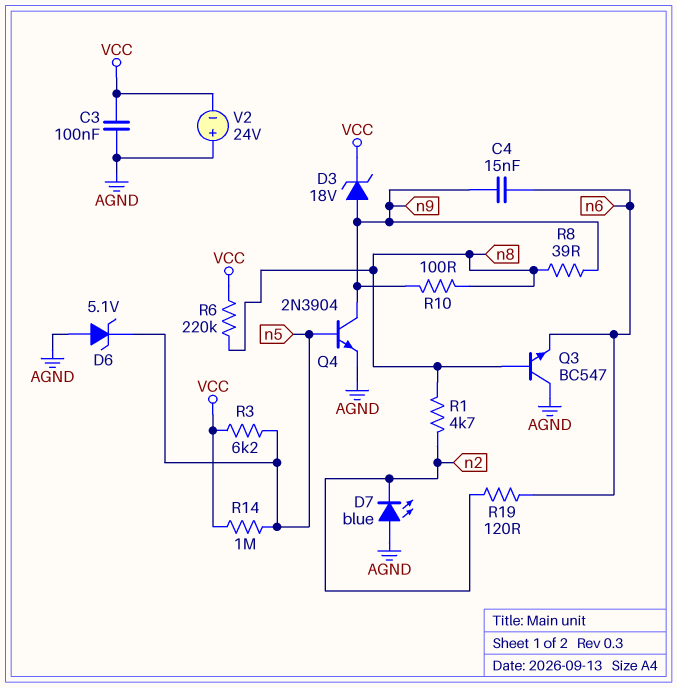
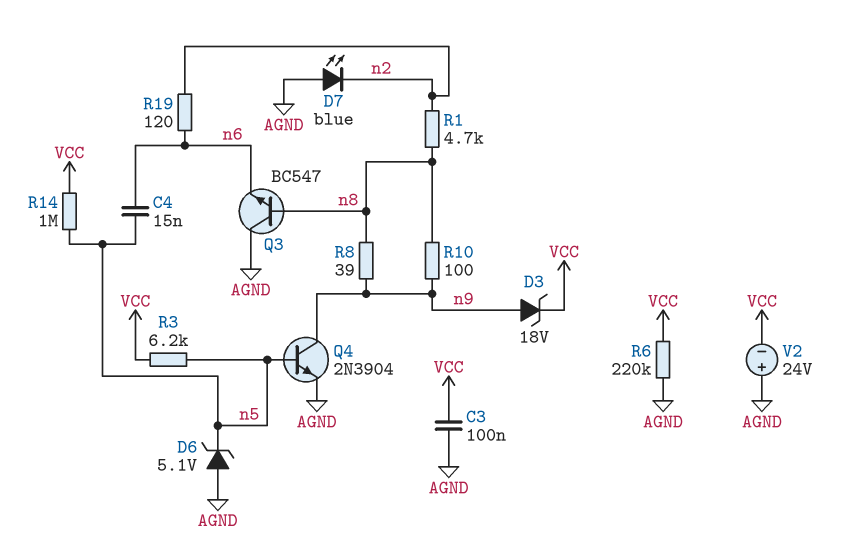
C4: 15nF (n6, n9) -> 15nF (n5, n6)
R6: 220k (VCC, n8) -> 220k (AGND, VCC)

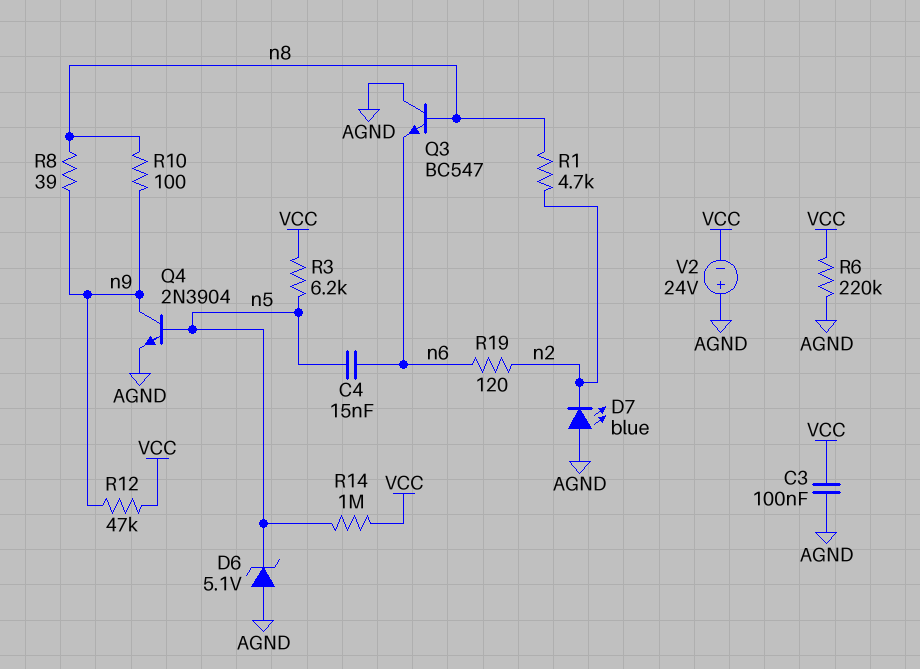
D3: zener 18V (A n9, K VCC) -> none
R12: none -> 47k (VCC, n9)

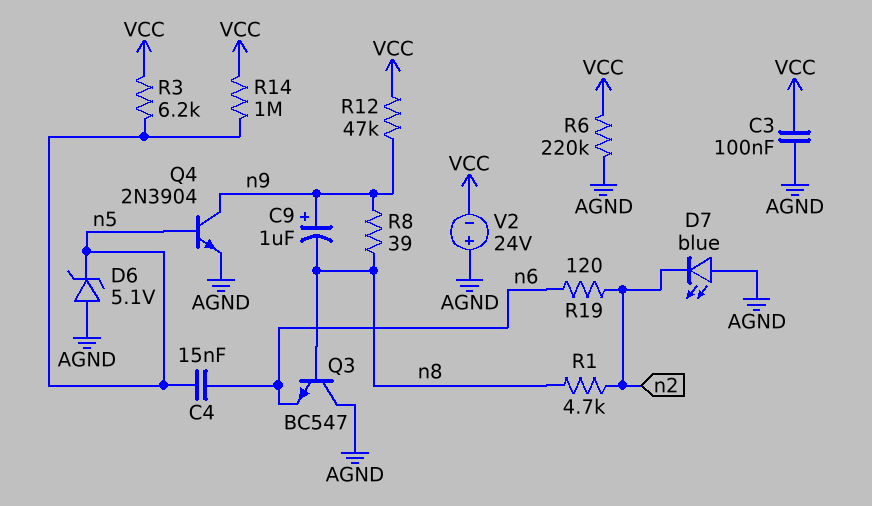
C9: none -> 1uF (plus n9, minus n8)
R10: 100 (n8, n9) -> none

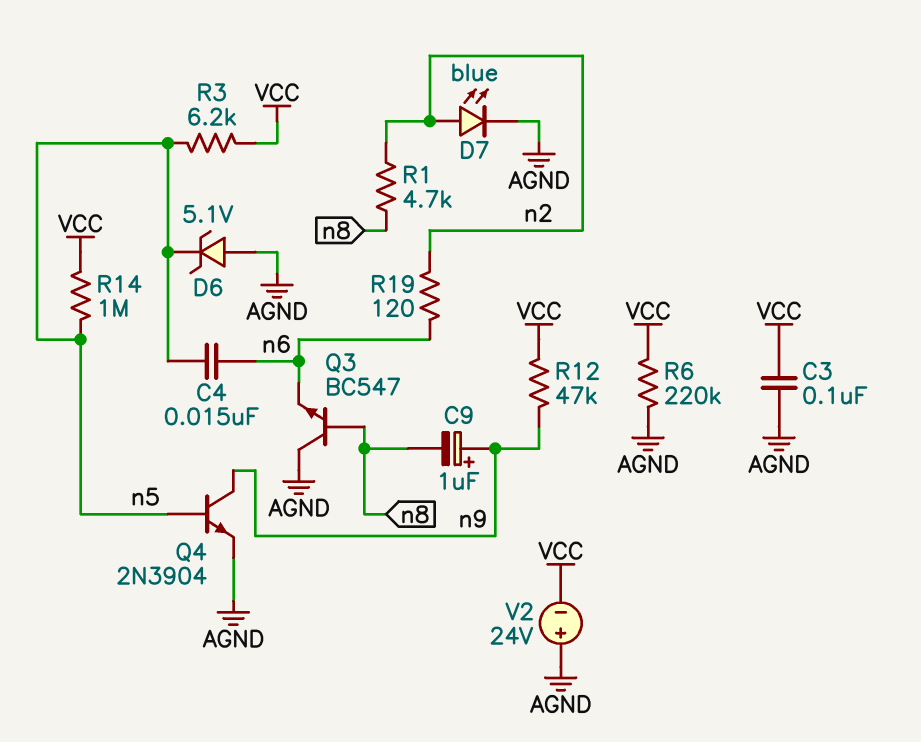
D7: LED blue (A AGND, K n2) -> LED blue (A n2, K AGND)
R8: 39 (n8, n9) -> none

